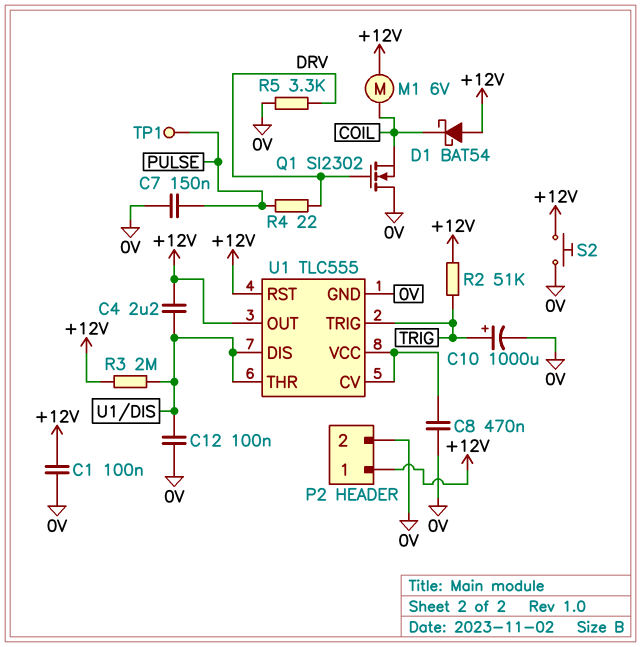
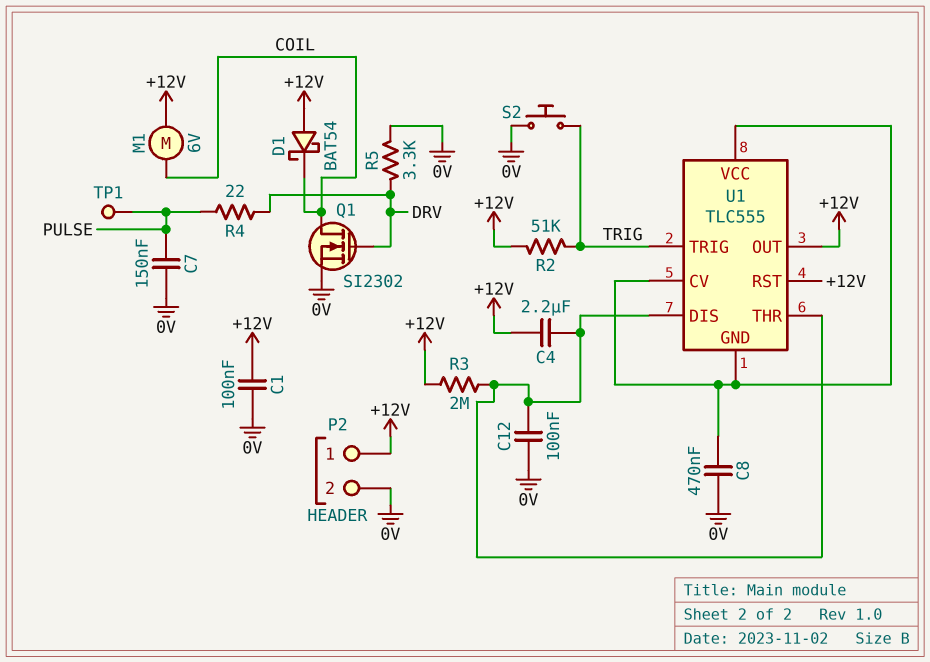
C10: 1000uF (plus TRIG, minus 0V) -> none
Q1: NMOS SI2302 (G DRV, D 0V, S COIL) -> NMOS SI2302 (G DRV, D COIL, S 0V)
S2: button (+12V, 0V) -> button (0V, TRIG)
U1 pin GND: 0V -> U1/CV

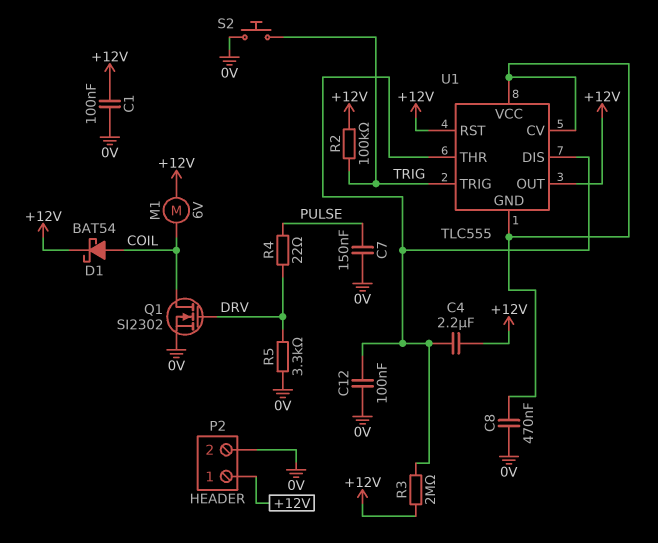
D1: schottky BAT54 (A +12V, K COIL) -> schottky BAT54 (A COIL, K +12V)
R2: 51k (+12V, TRIG) -> 100k (+12V, TRIG)
TP1: test point (PULSE) -> none

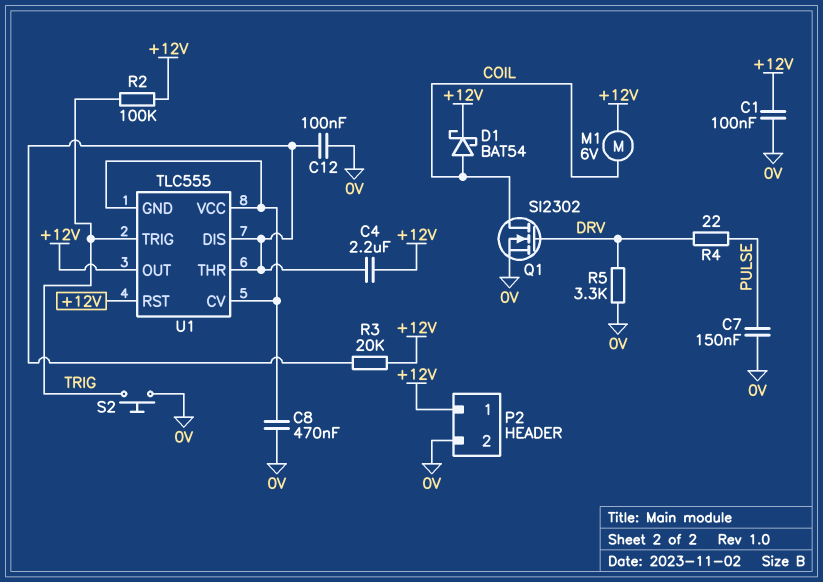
R3: 2M (+12V, U1/DIS) -> 20k (+12V, U1/DIS)

